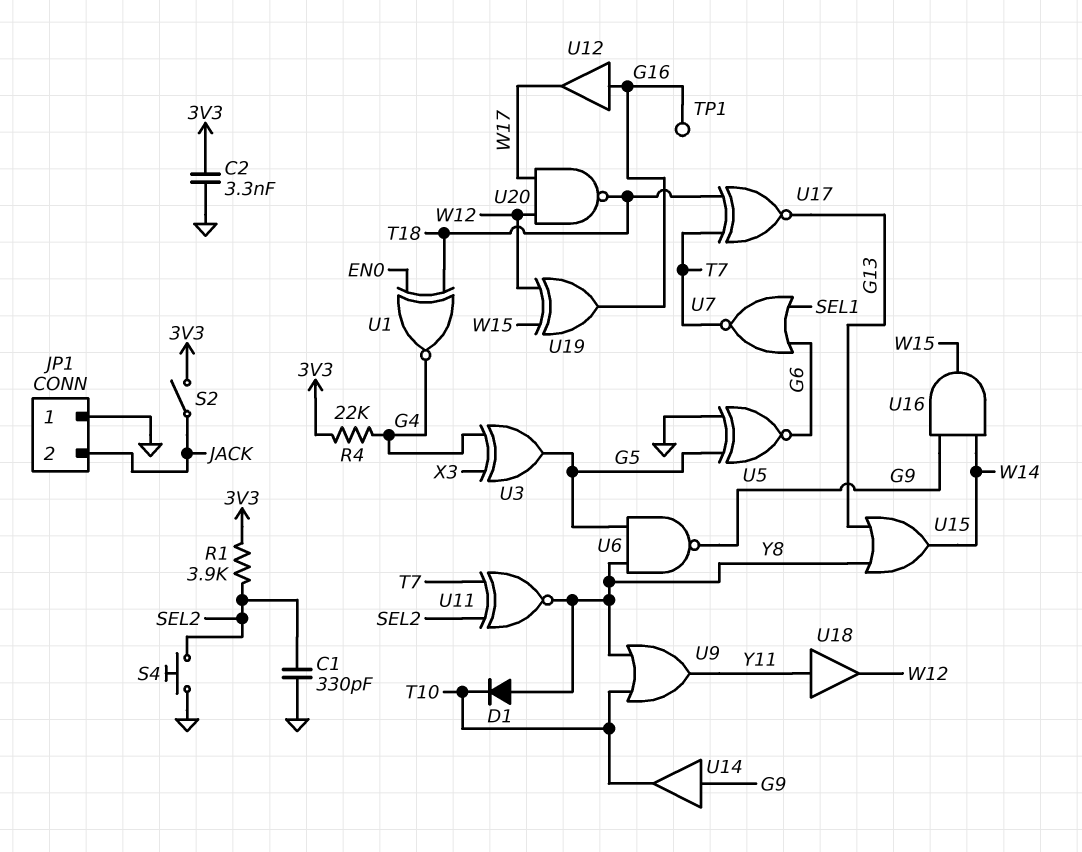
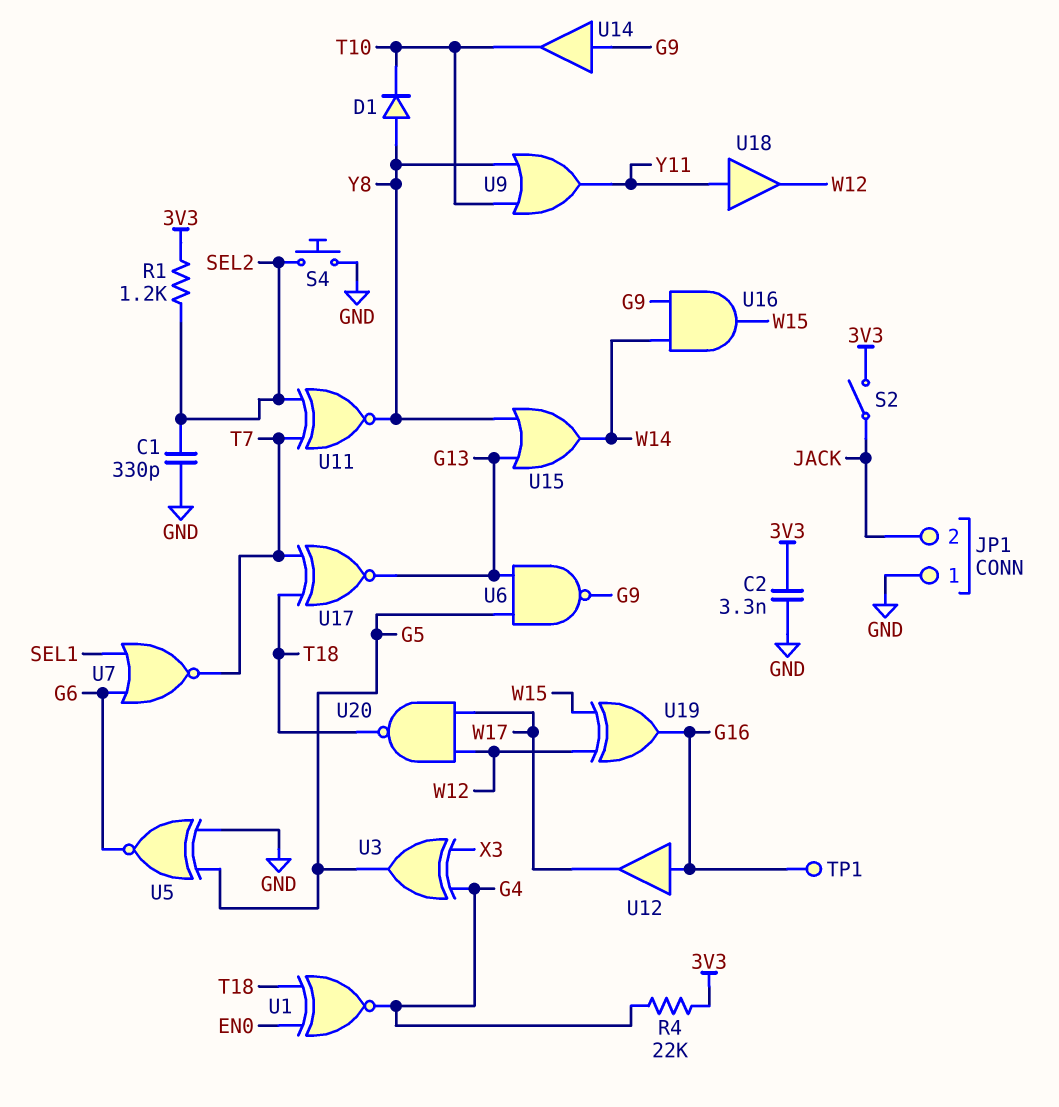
R1: 3.9k (3V3, SEL2) -> 1.2k (3V3, SEL2)
U6: NAND (in G5, in Y8, out G9) -> NAND (in G5, in G13, out G9)

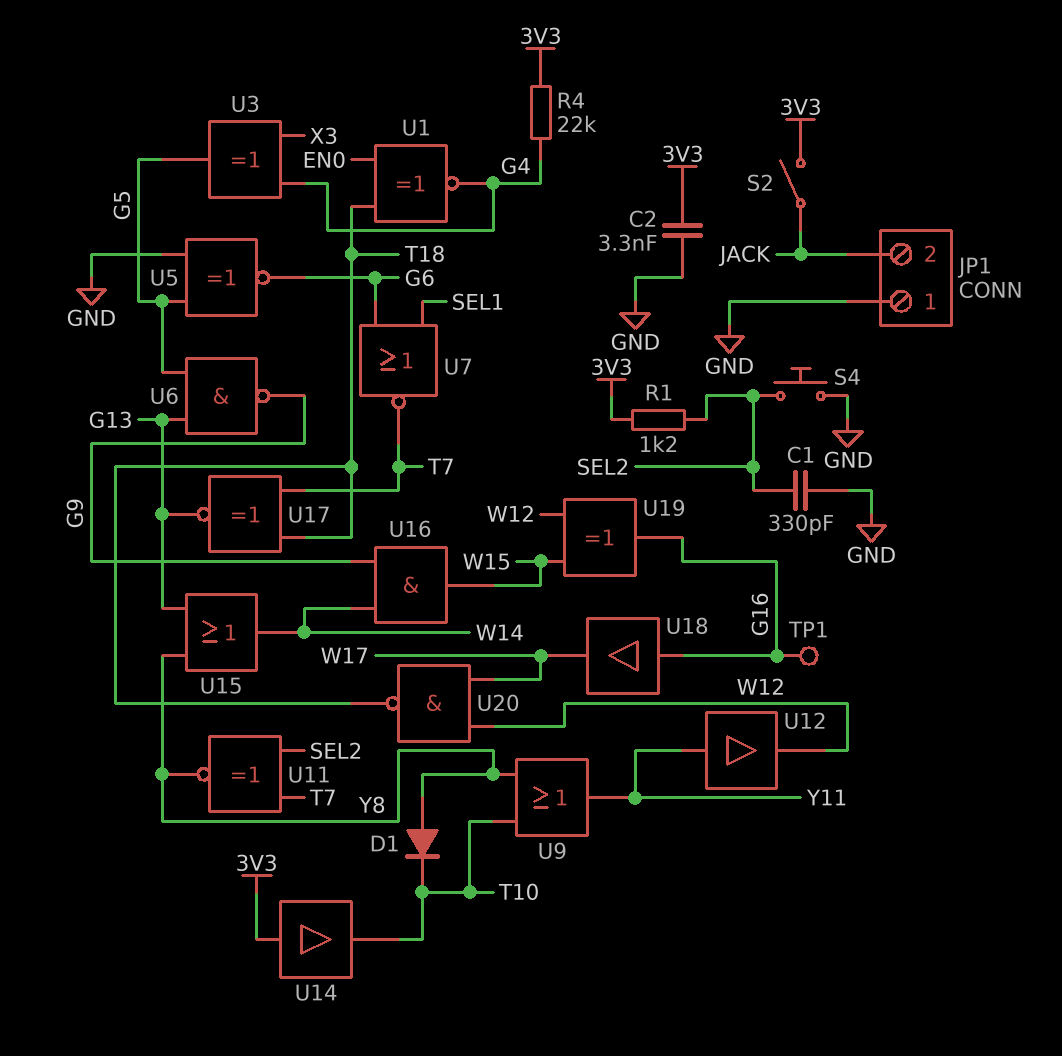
U12: buffer (in G16, out W17) -> buffer (in Y11, out W12)
U14: buffer (in G9, out T10) -> buffer (in 3V3, out T10)
U18: buffer (in Y11, out W12) -> buffer (in G16, out W17)

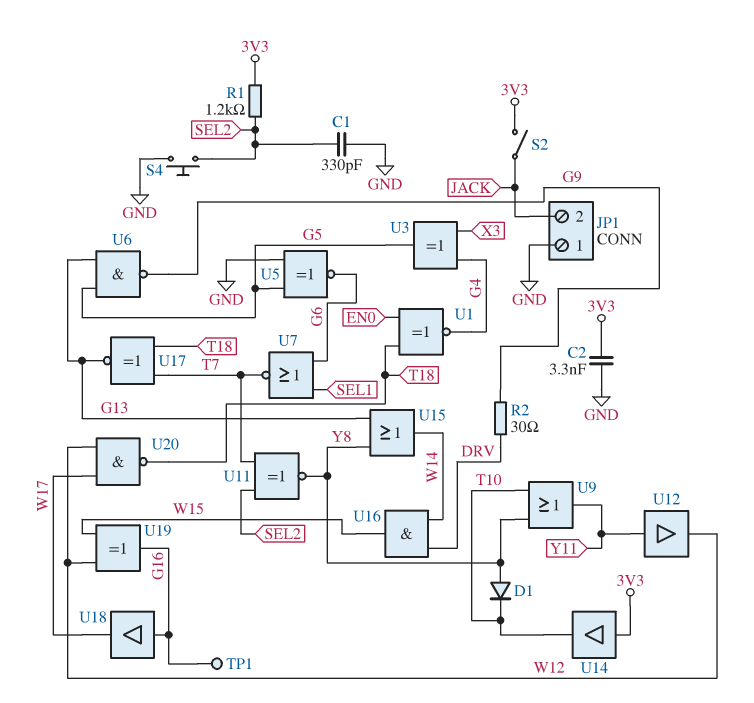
R2: none -> 30 (DRV, G9)
R4: 22k (3V3, G4) -> none
U16: AND (in G9, in W14, out W15) -> AND (in DRV, in W14, out W15)

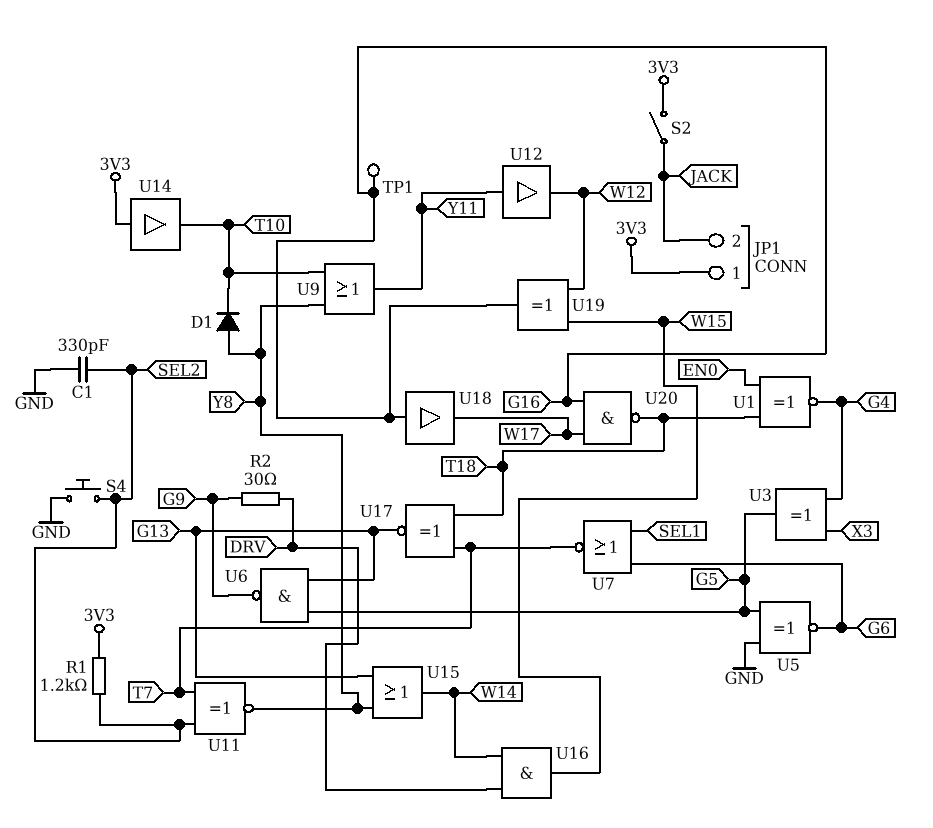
C2: 3.3nF (3V3, GND) -> none
JP1 pin 1: GND -> 3V3
U20: NAND (in W12, in W17, out T18) -> NAND (in G16, in W17, out T18)

